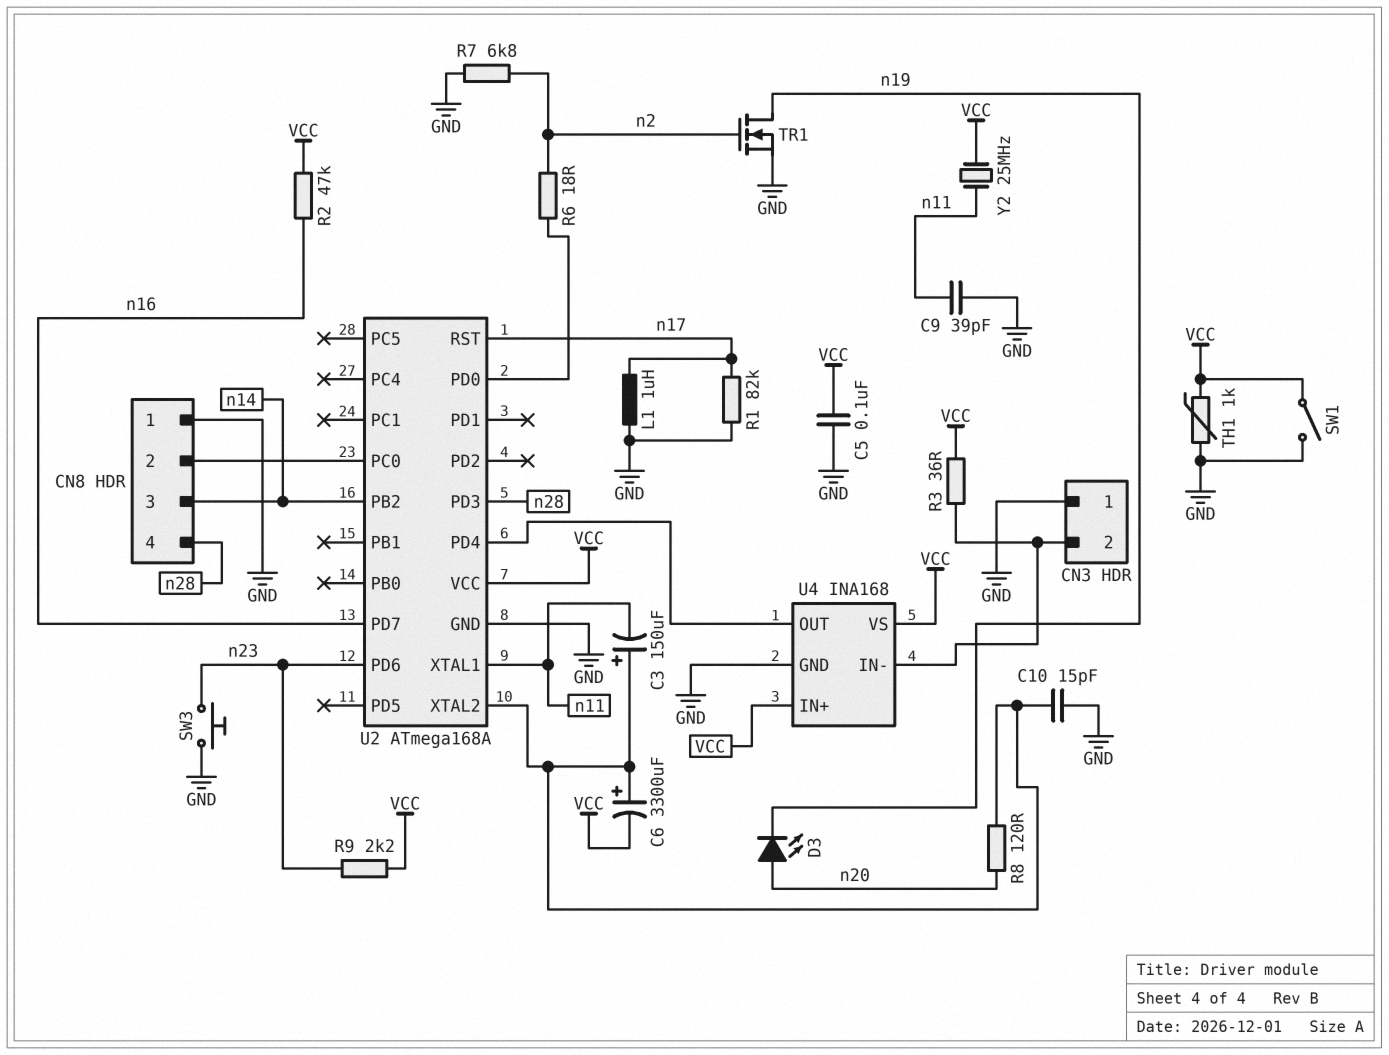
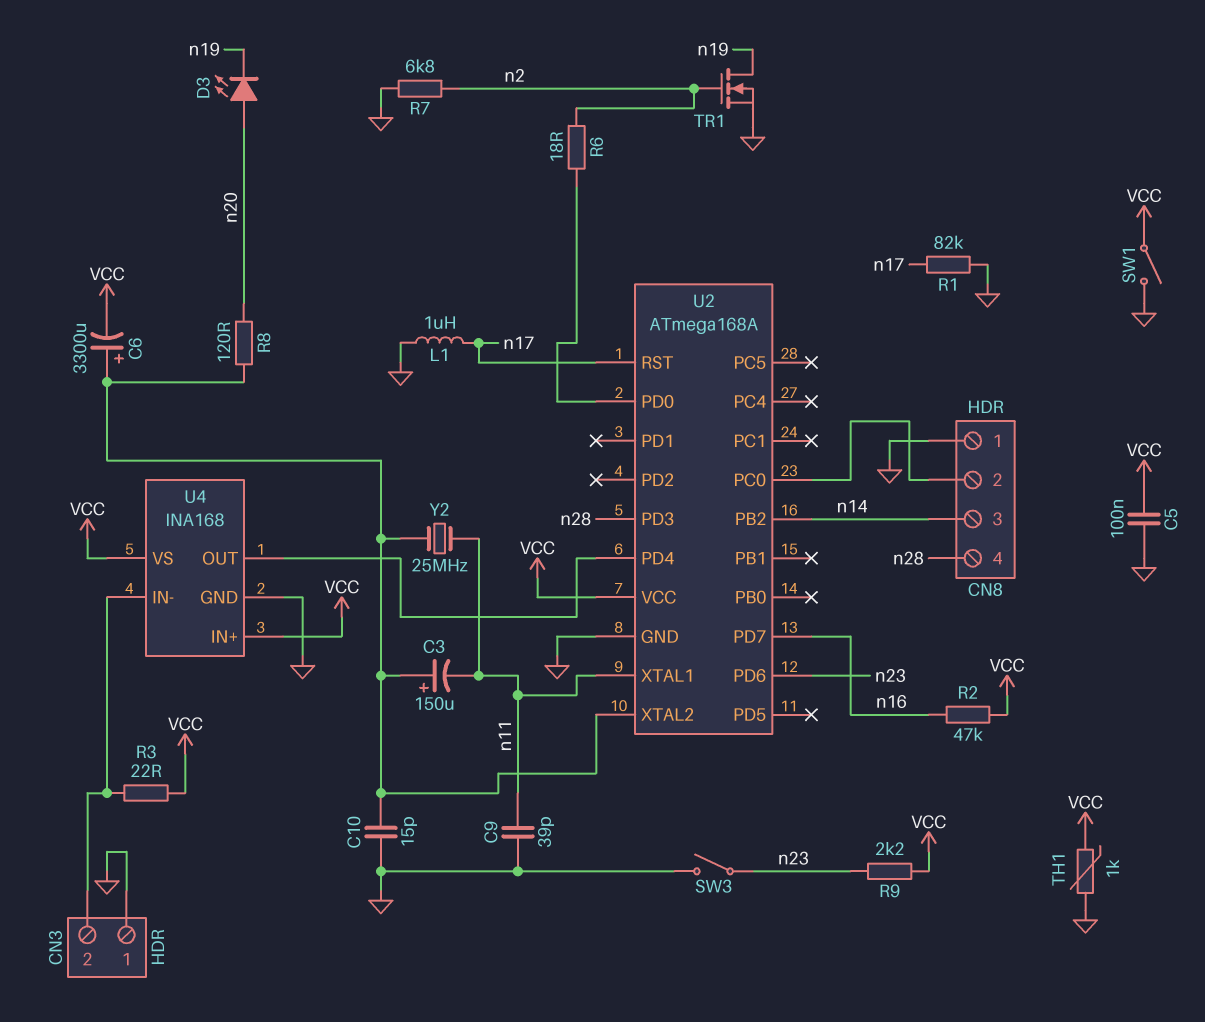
R3: 36 (CN3/2, VCC) -> 22 (CN3/2, VCC)
SW3: button (GND, n23) -> switch (GND, n23)
Y2: 25MHz (VCC, n11) -> 25MHz (U2/XTAL2, n11)

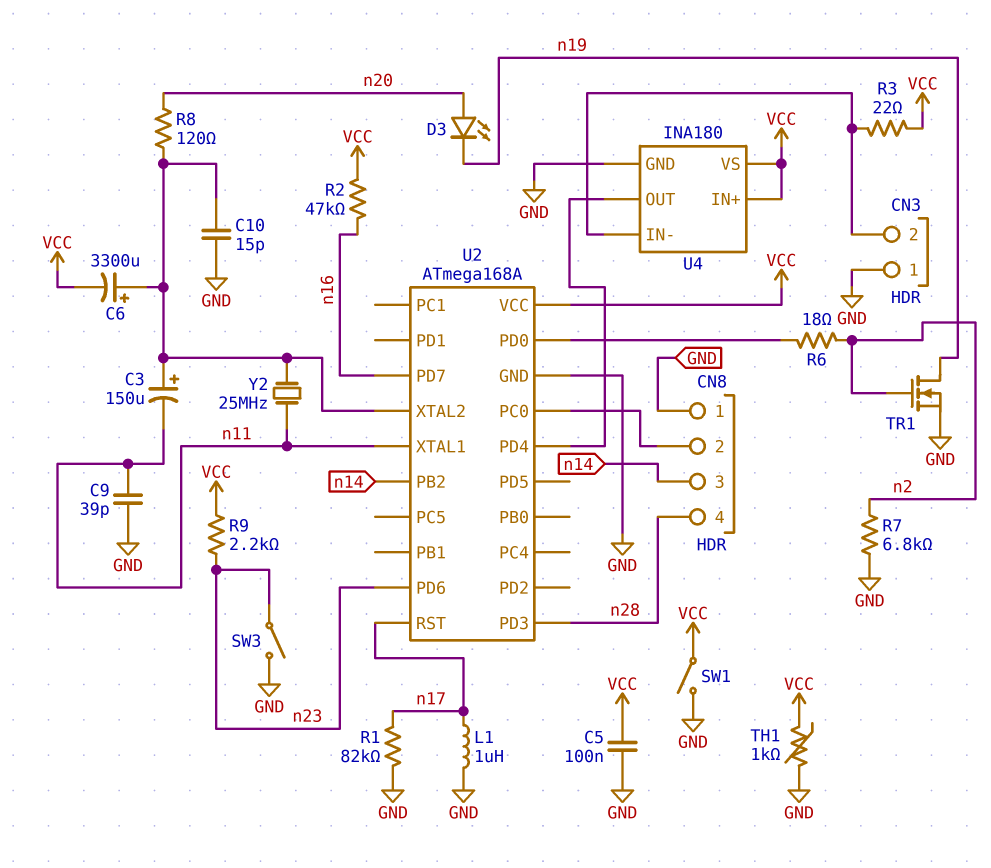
U4: INA168 -> INA180

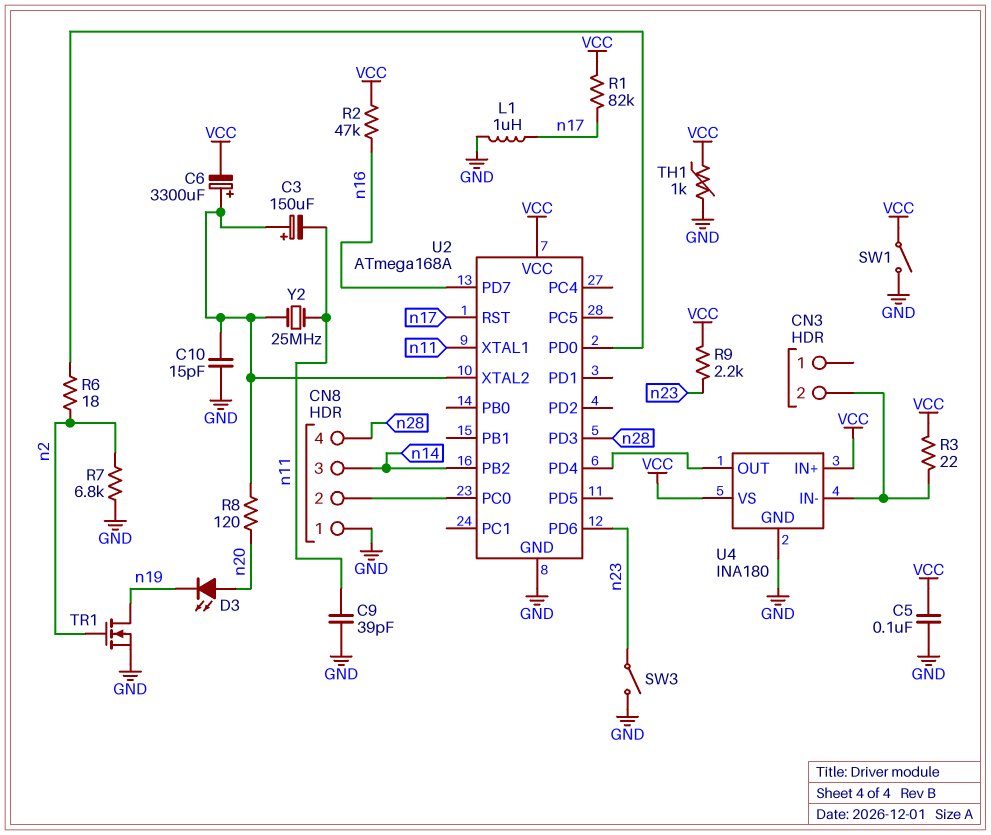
CN3 pin 1: GND -> none
R1: 82k (GND, n17) -> 82k (VCC, n17)

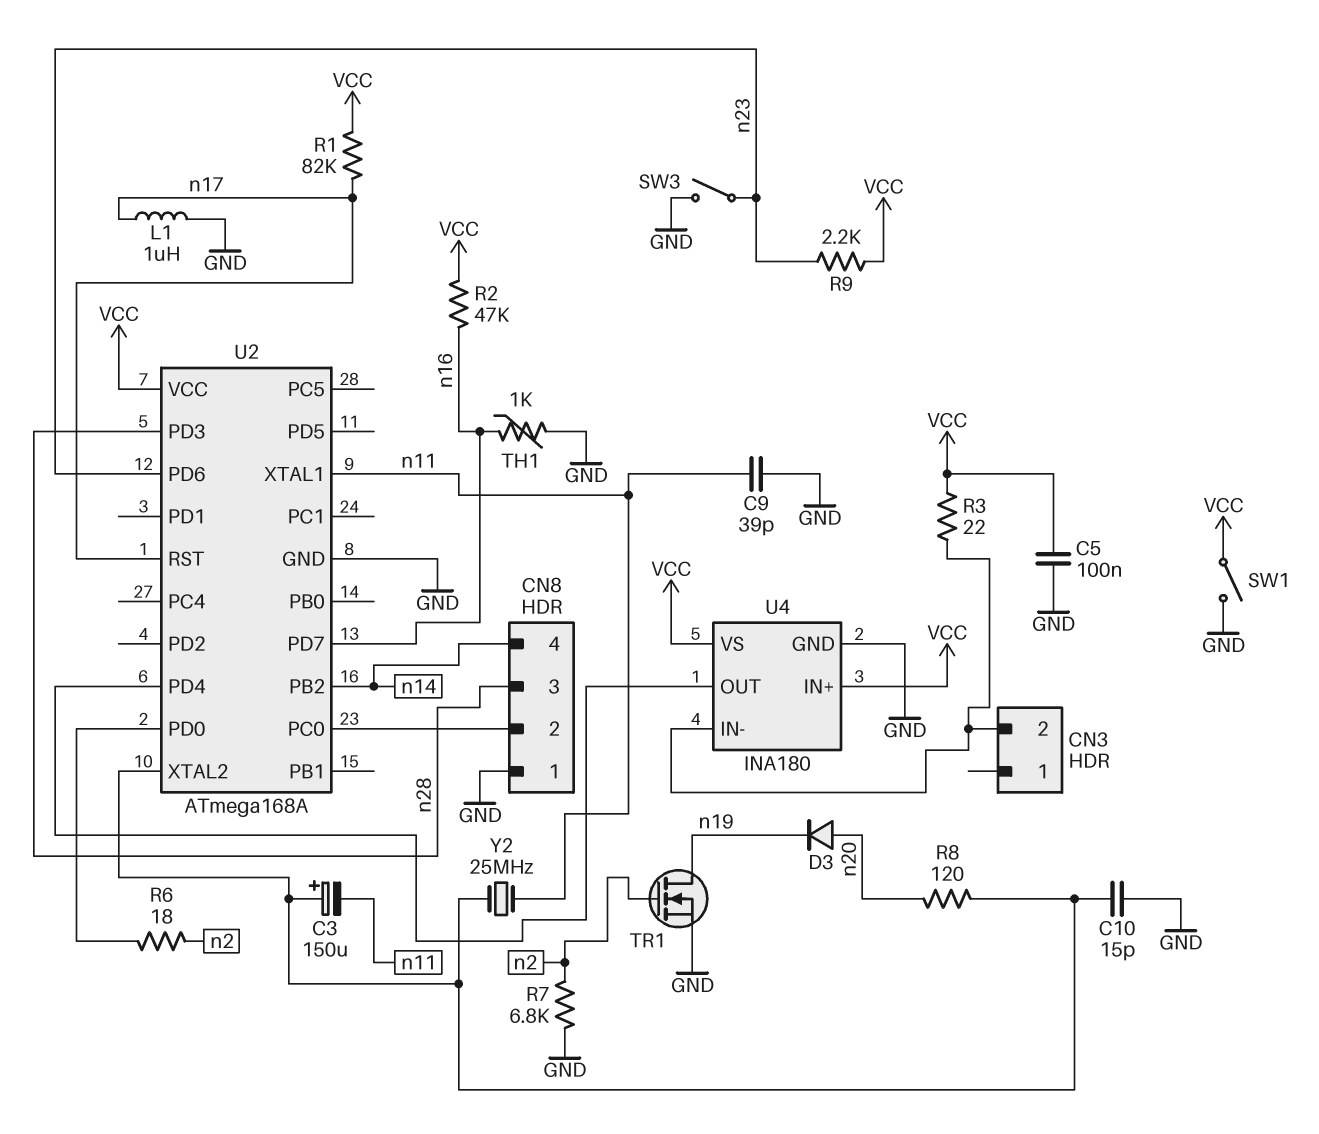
C6: 3300uF (plus U2/XTAL2, minus VCC) -> none
CN8 pin 3: n14 -> n28
CN8 pin 4: n28 -> n14
D3: LED (A n20, K n19) -> diode (A n20, K n19)
TH1: 1k (GND, VCC) -> 1k (GND, n16)

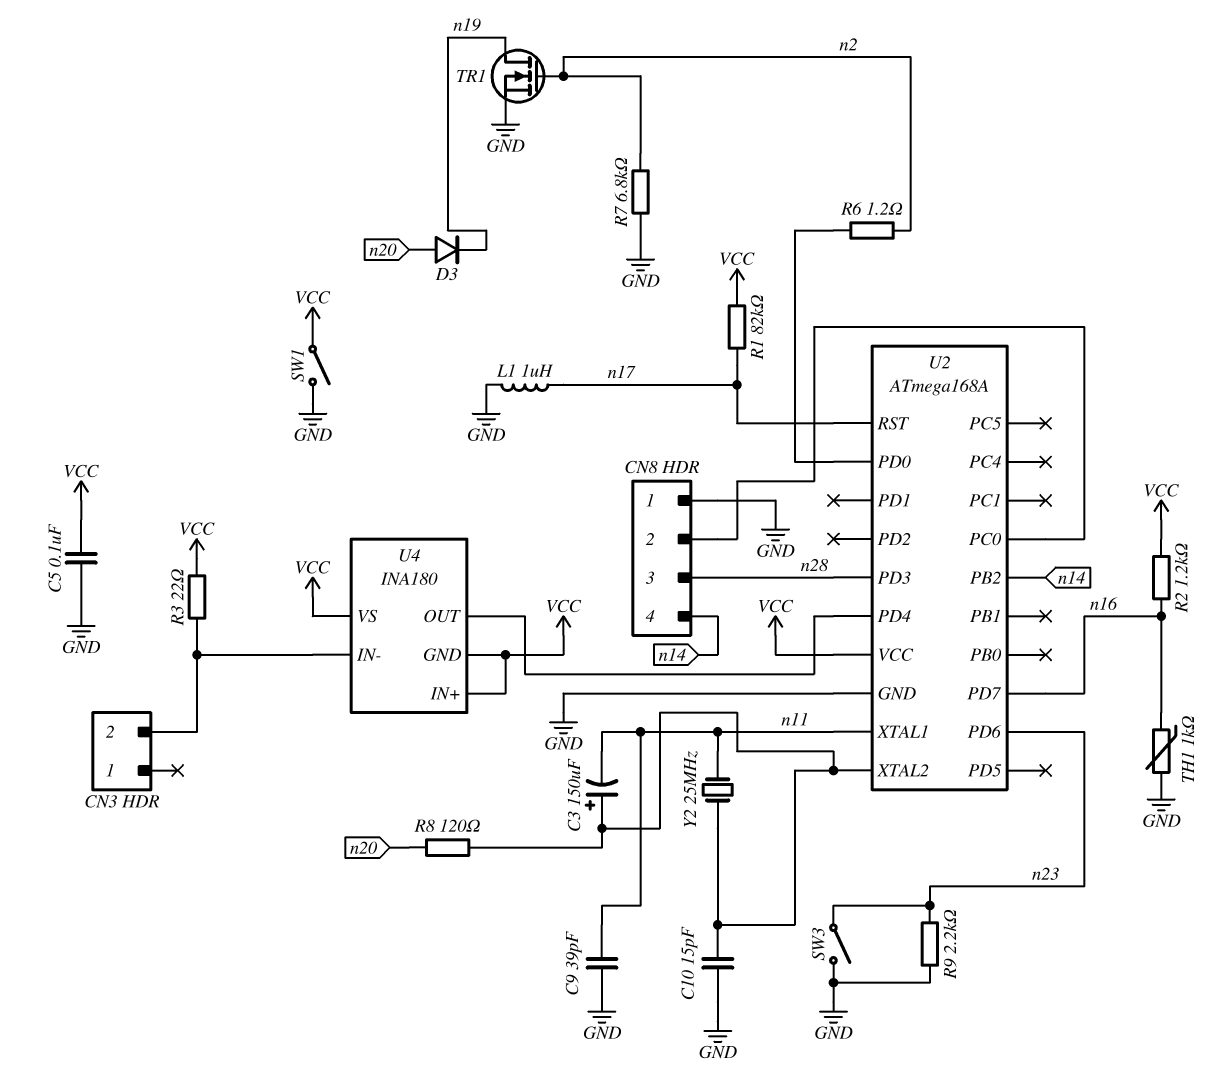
R2: 47k (VCC, n16) -> 1.2k (VCC, n16)
R6: 18 (U2/PD0, n2) -> 1.2 (U2/PD0, n2)
R9: 2.2k (VCC, n23) -> 2.2k (GND, n23)
U4 pin GND: GND -> VCC

